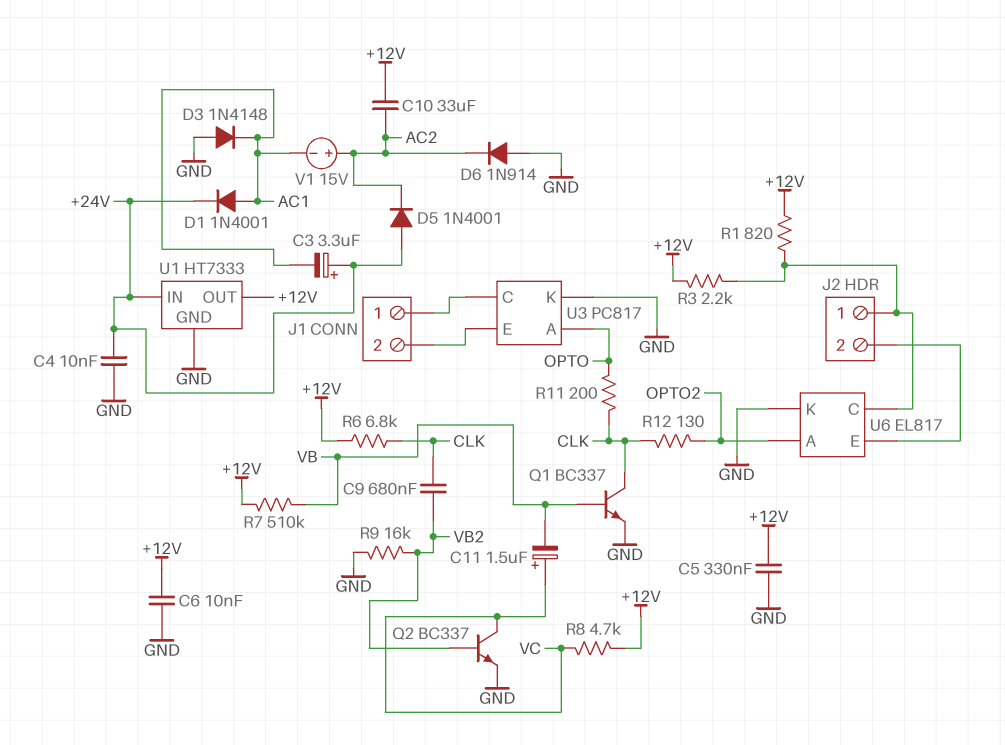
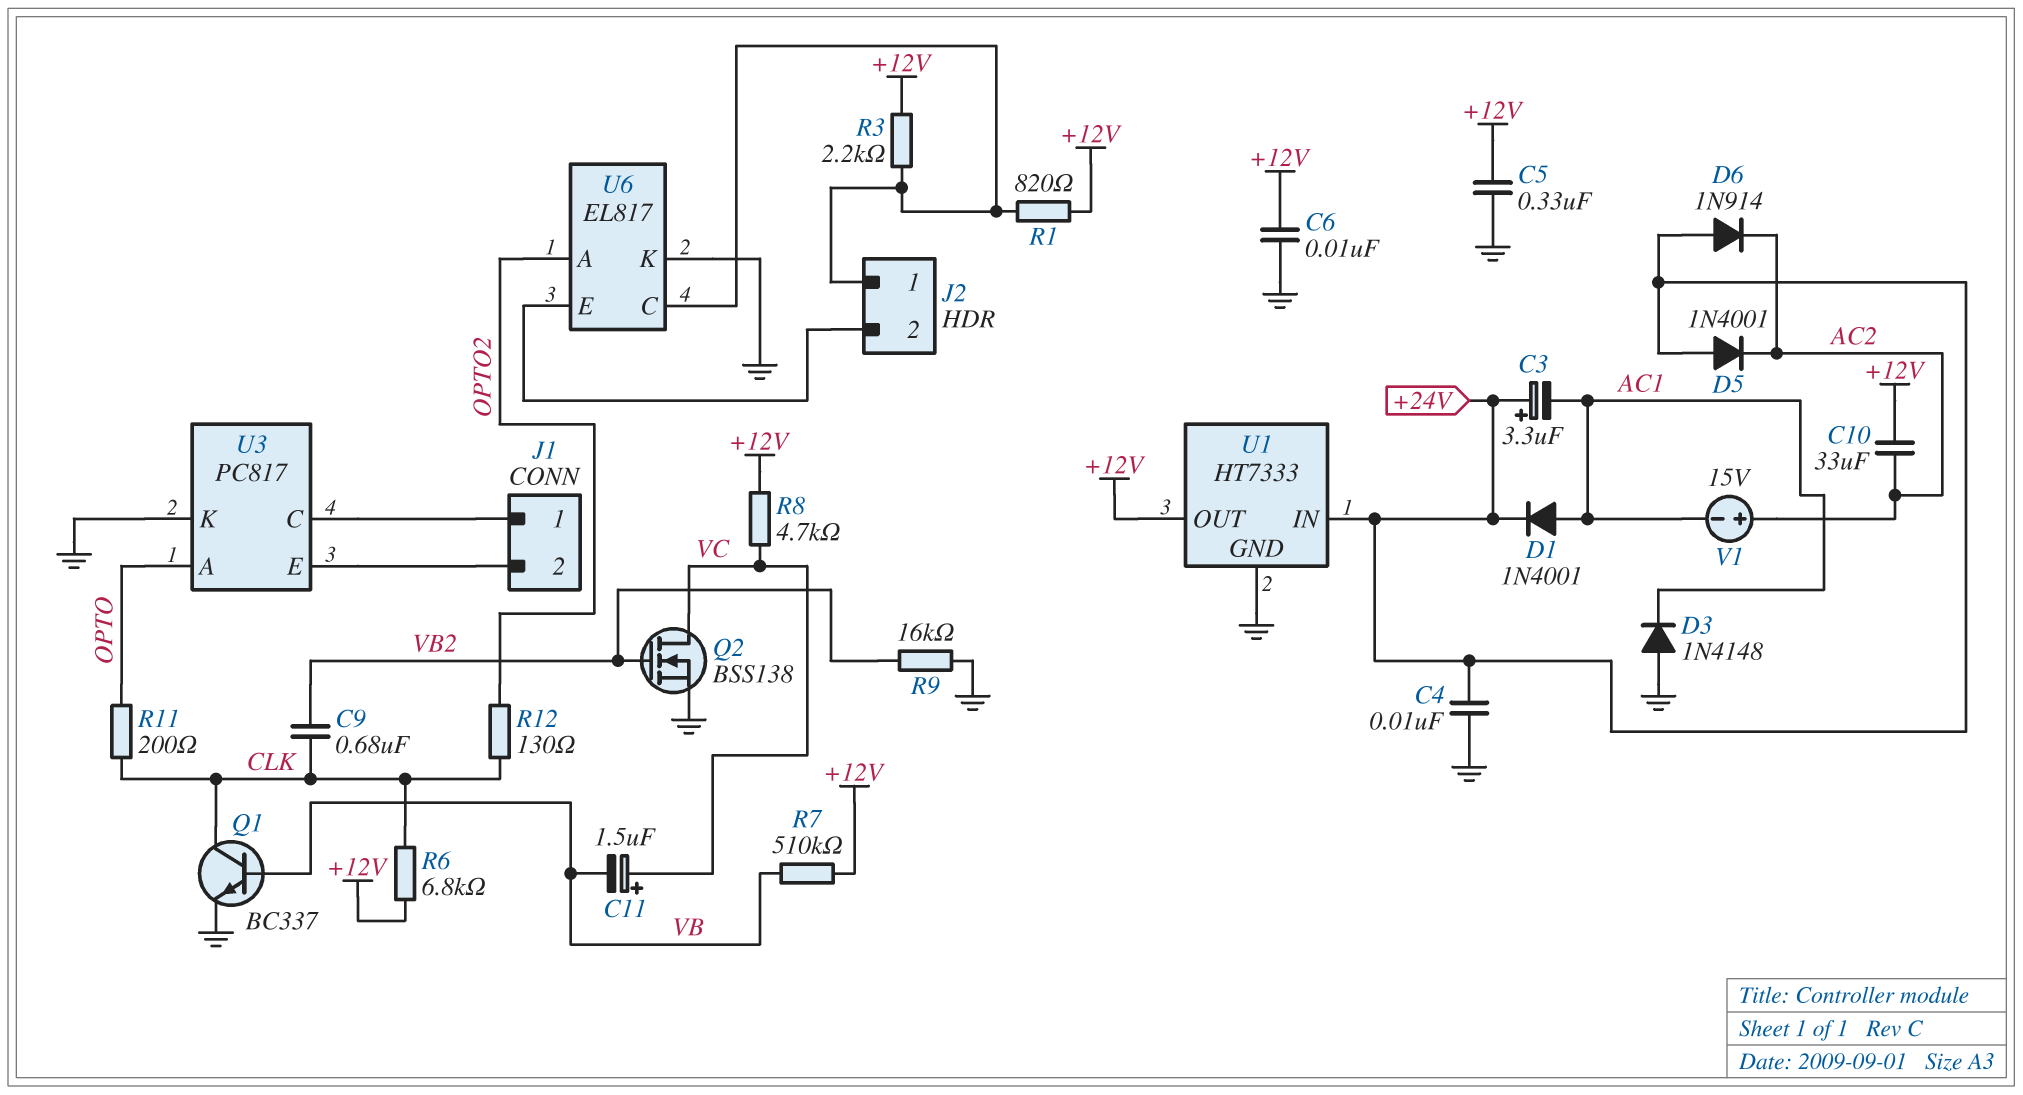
D6: diode 1N914 (A GND, K AC2) -> diode 1N914 (A +24V, K AC2)
Q2: NPN BC337 (B VB2, C VC, E GND) -> NMOS BSS138 (G VB2, D VC, S GND)

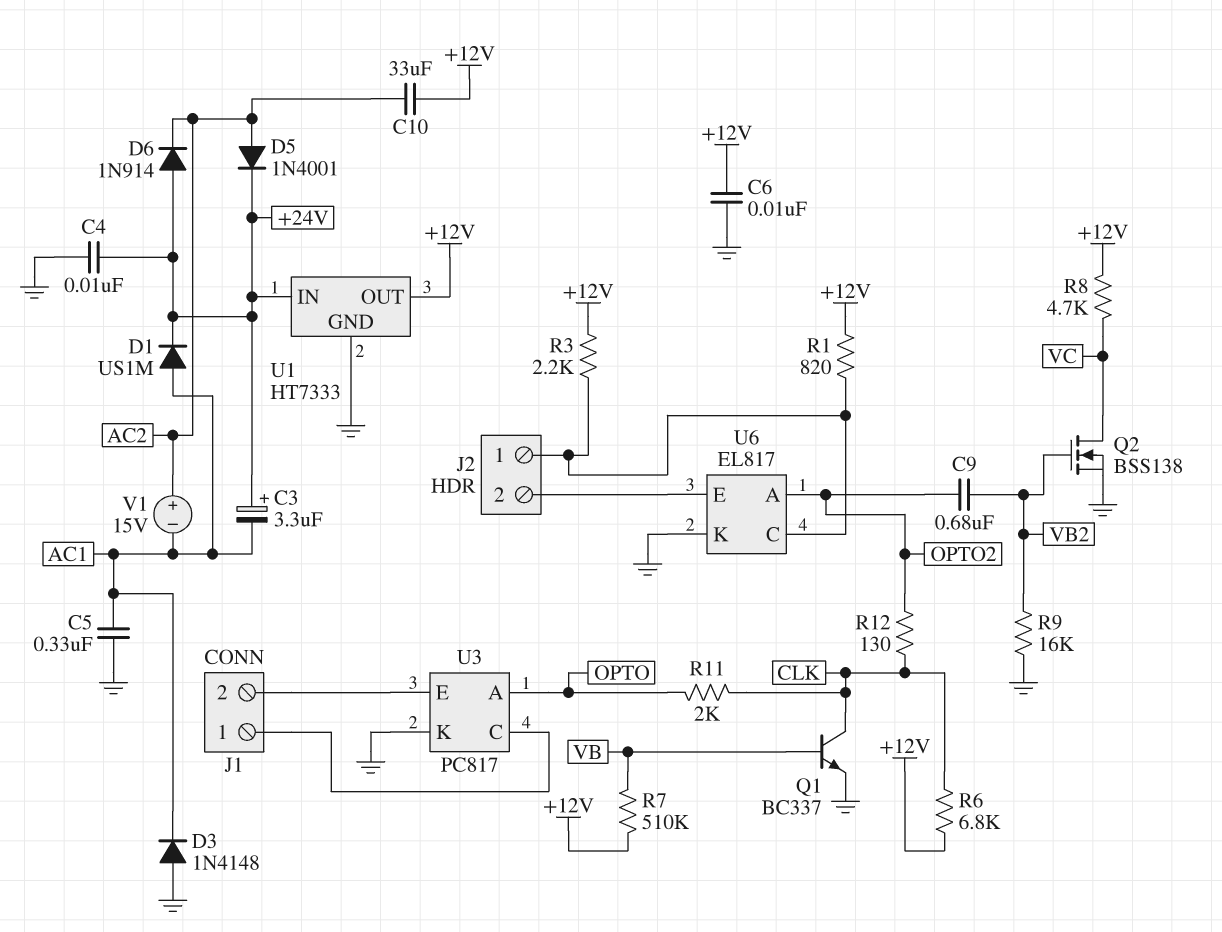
C5: 330nF (+12V, GND) -> 330nF (AC1, GND)
C9: 680nF (CLK, VB2) -> 680nF (OPTO2, VB2)
C11: 1.5uF (plus VC, minus VB) -> none
D1: diode 1N4001 (A AC1, K +24V) -> diode US1M (A AC1, K +24V)
D5: diode 1N4001 (A +24V, K AC2) -> diode 1N4001 (A AC2, K +24V)
R11: 200 (CLK, OPTO) -> 2k (CLK, OPTO)

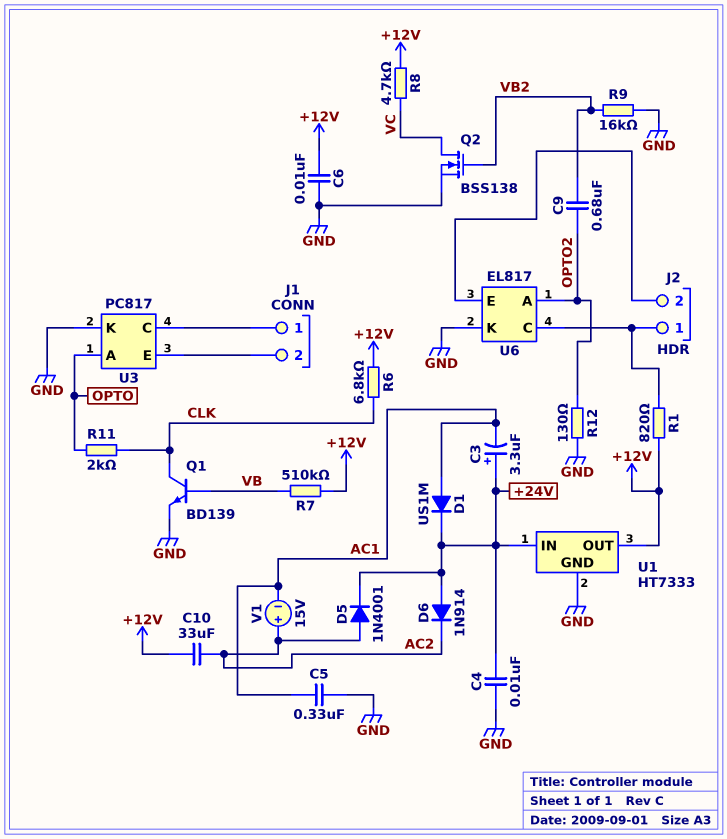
D3: diode 1N4148 (A GND, K AC1) -> none
Q1: NPN BC337 (B VB, C CLK, E GND) -> NPN BD139 (B VB, C CLK, E GND)
R3: 2.2k (+12V, J2/1) -> none
R12: 130 (CLK, OPTO2) -> 130 (GND, OPTO2)

